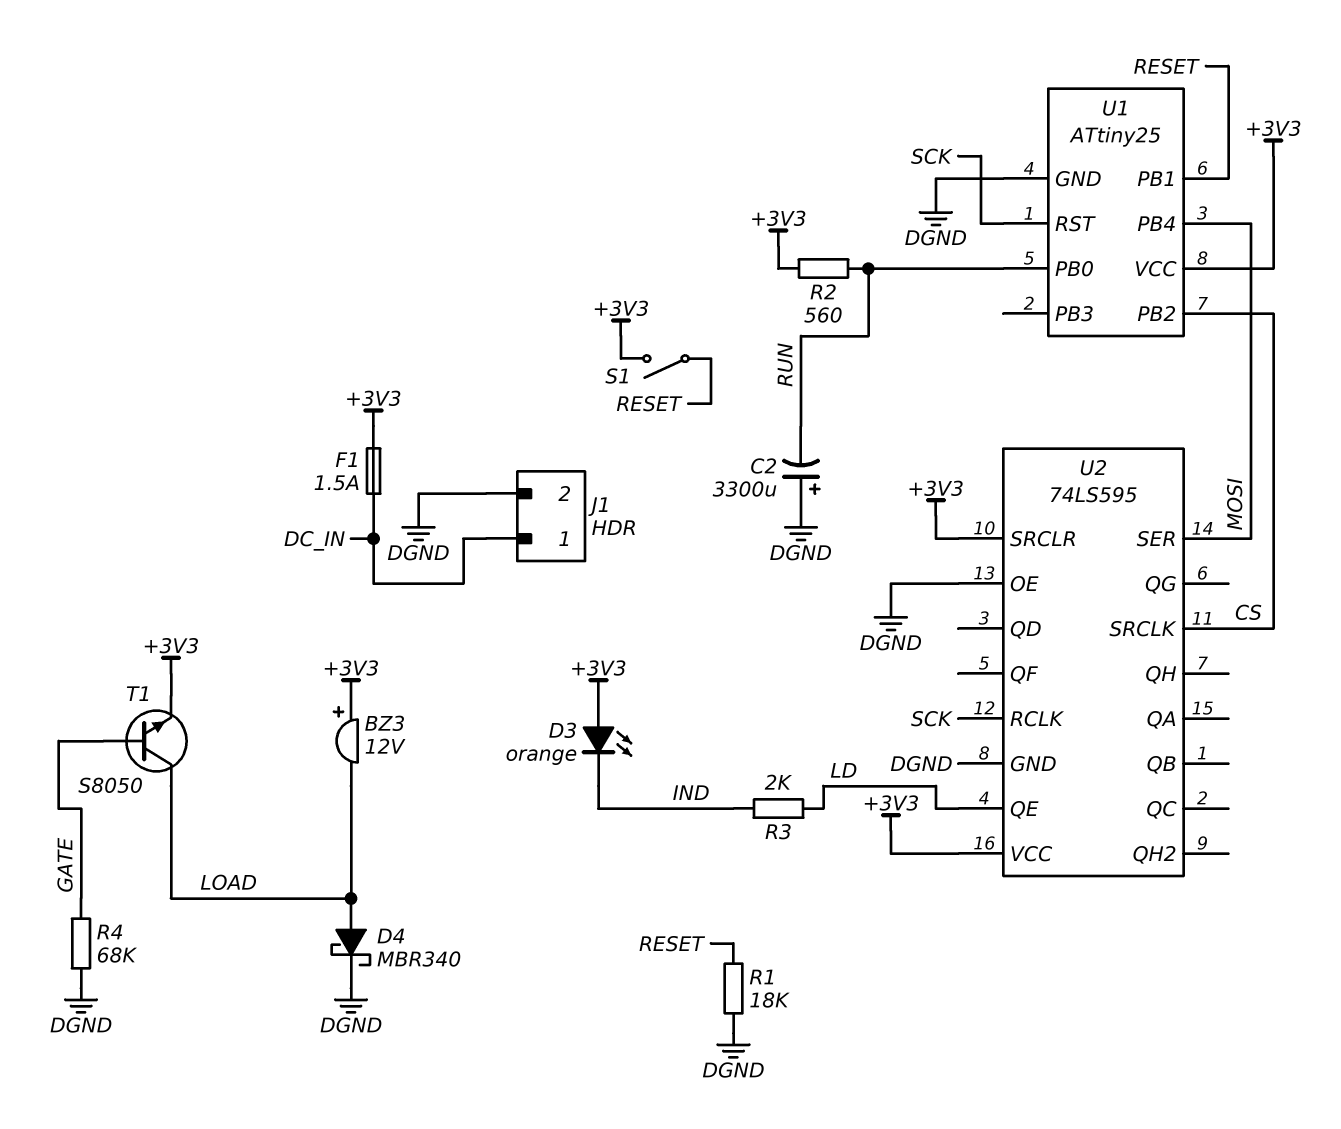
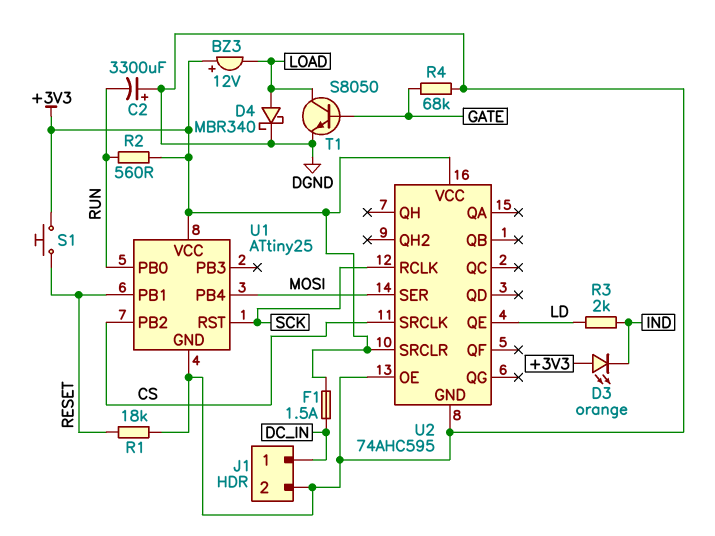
S1: switch (+3V3, RESET) -> button (+3V3, RESET)
T1: NPN S8050 (B GATE, C LOAD, E +3V3) -> NPN S8050 (B GATE, C LOAD, E DGND)
U2: 74LS595 -> 74AHC595

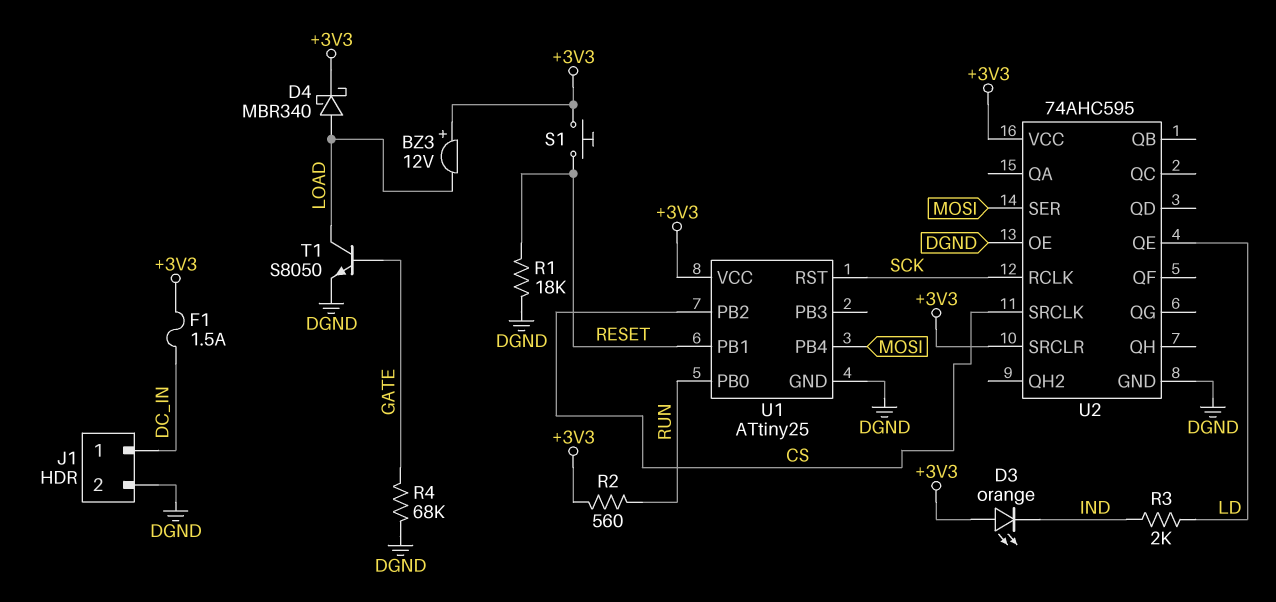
C2: 3300uF (plus DGND, minus RUN) -> none
D4: schottky MBR340 (A LOAD, K DGND) -> schottky MBR340 (A LOAD, K +3V3)

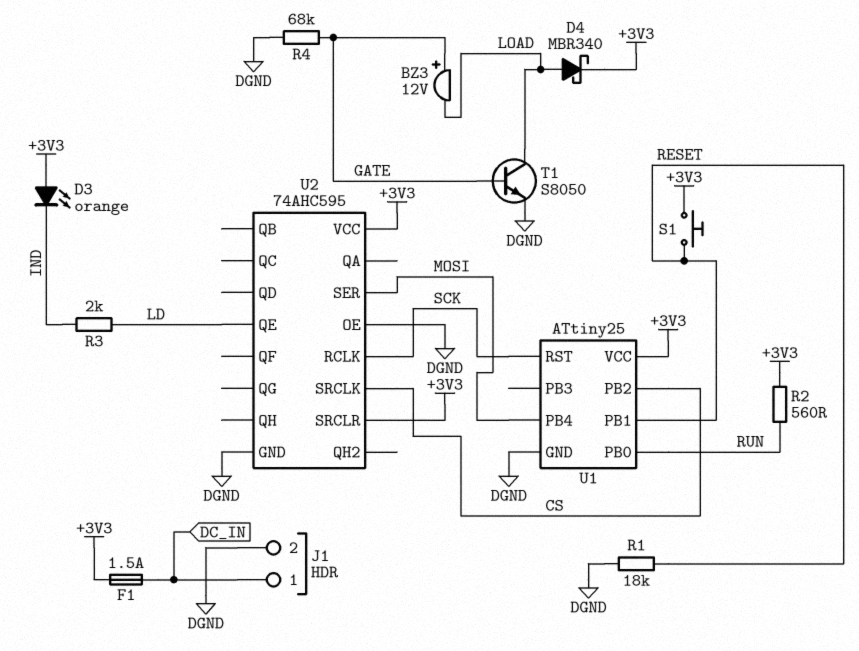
BZ3: buzzer 12V (plus +3V3, minus LOAD) -> buzzer 12V (plus GATE, minus LOAD)

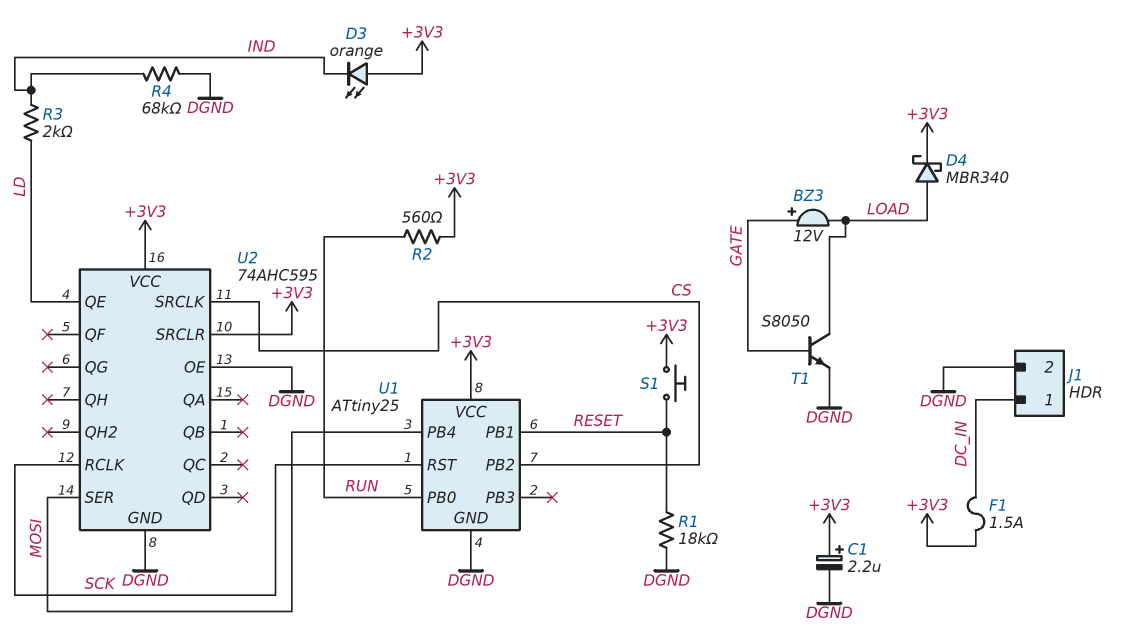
C1: none -> 2.2uF (plus +3V3, minus DGND)
R4: 68k (DGND, GATE) -> 68k (DGND, IND)

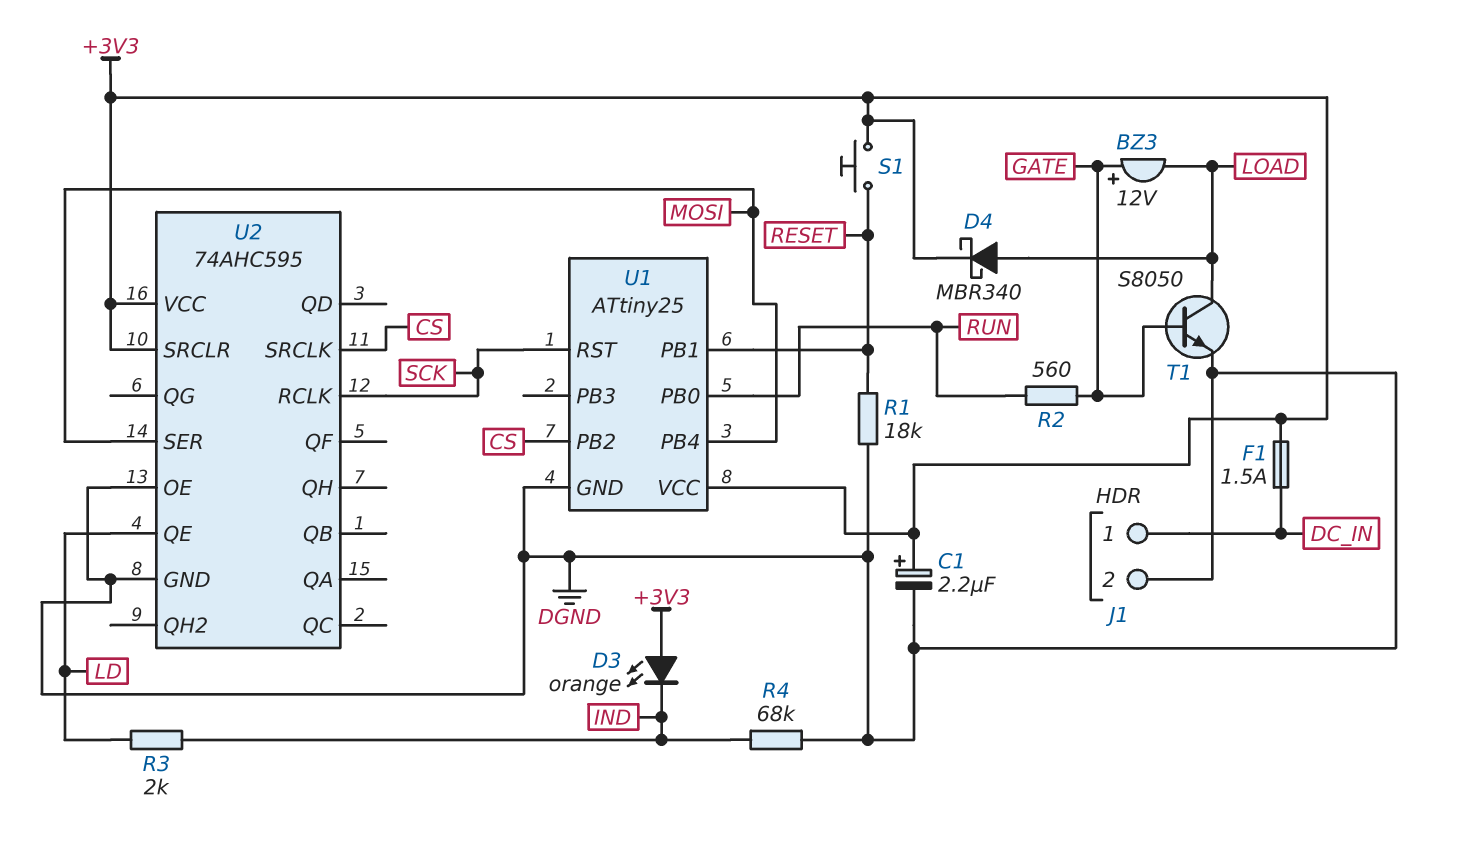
R2: 560 (+3V3, RUN) -> 560 (GATE, RUN)

